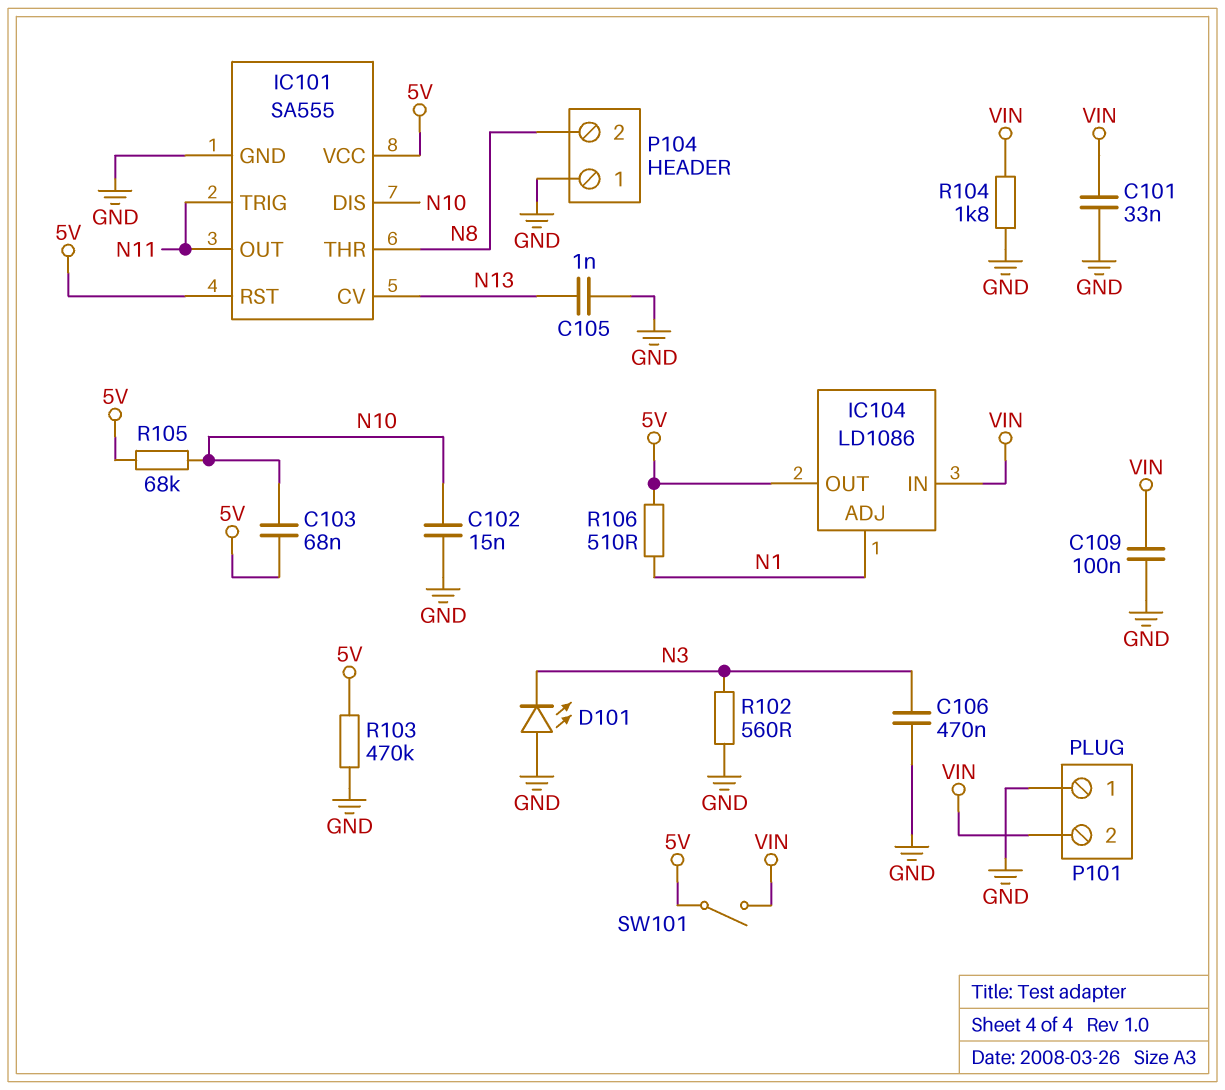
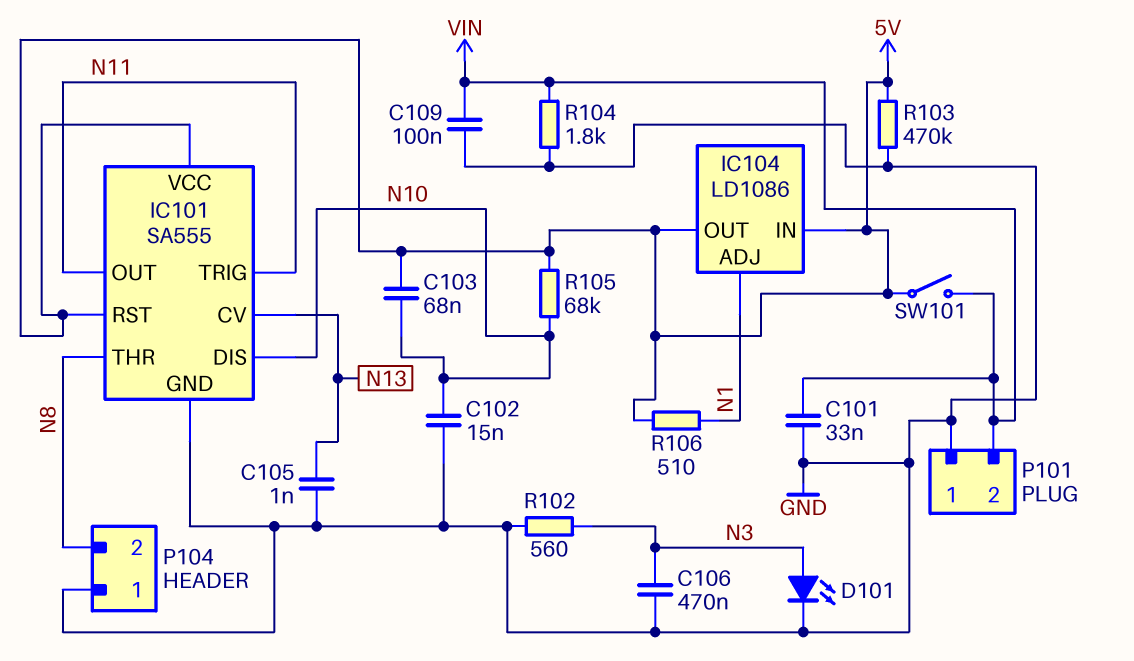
D101: LED (A GND, K N3) -> LED (A N3, K GND)
IC104 pin IN: VIN -> 5V

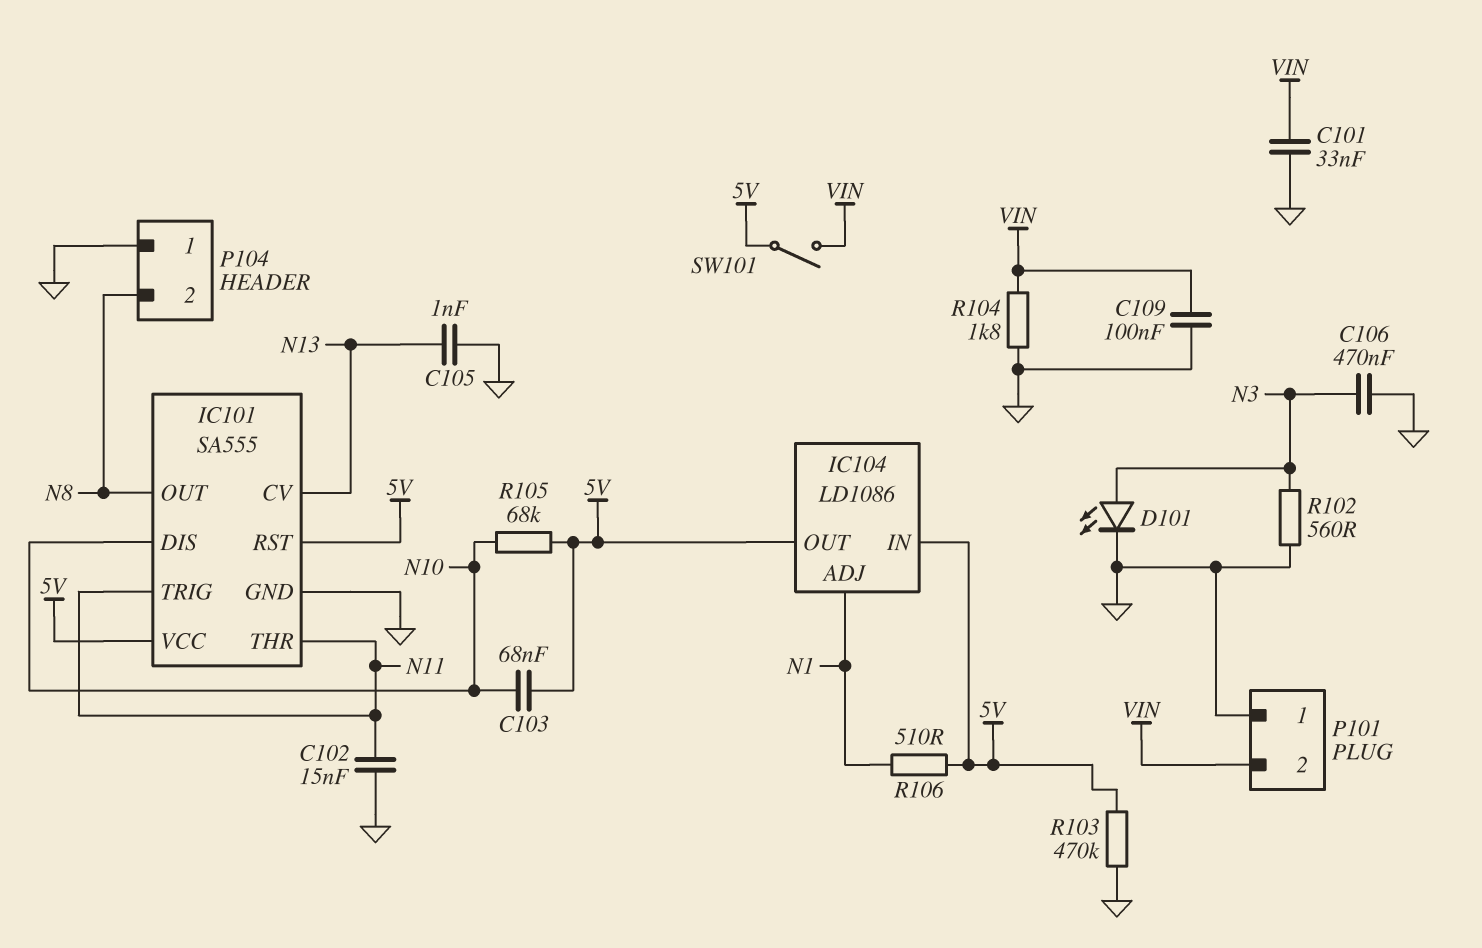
C102: 15nF (GND, N10) -> 15nF (GND, N11)
IC101 pin OUT: N11 -> N8
IC101 pin THR: N8 -> N11

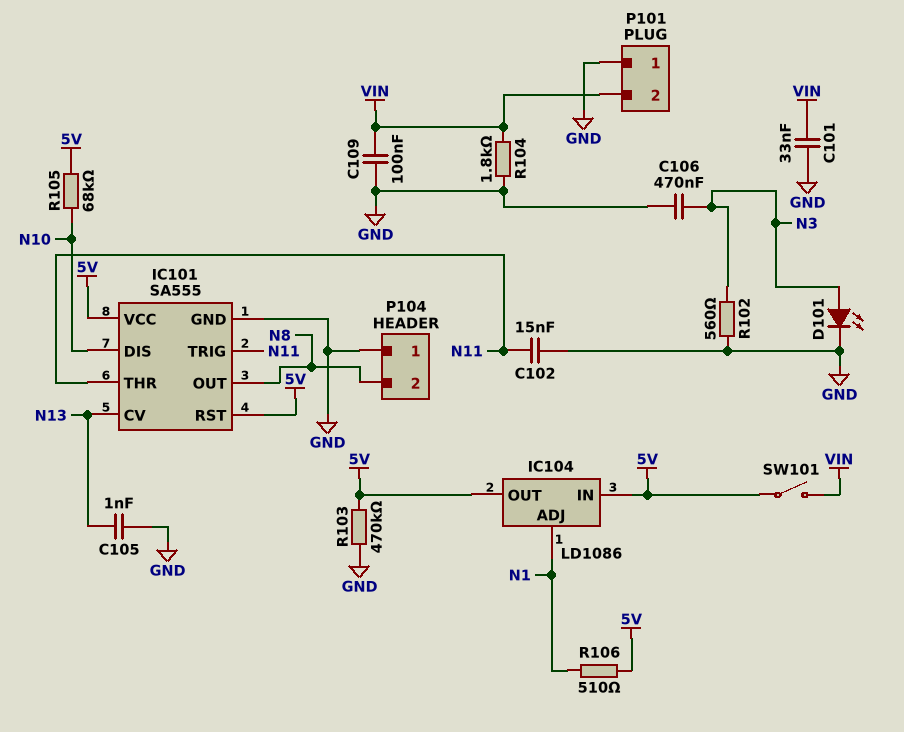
C103: 68nF (5V, N10) -> none

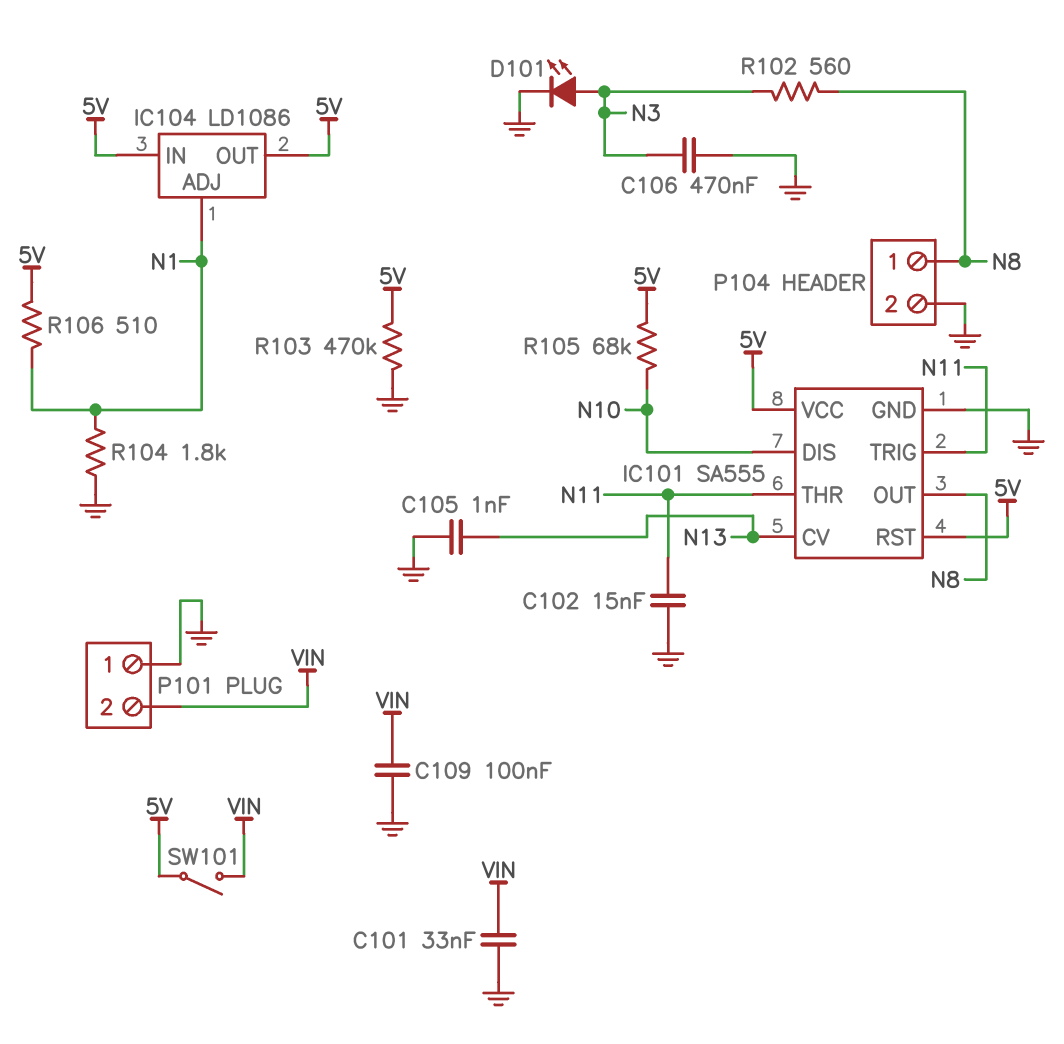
P104 pin 1: GND -> N8
P104 pin 2: N8 -> GND
R102: 560 (GND, N3) -> 560 (N3, N8)
R104: 1.8k (GND, VIN) -> 1.8k (GND, N1)

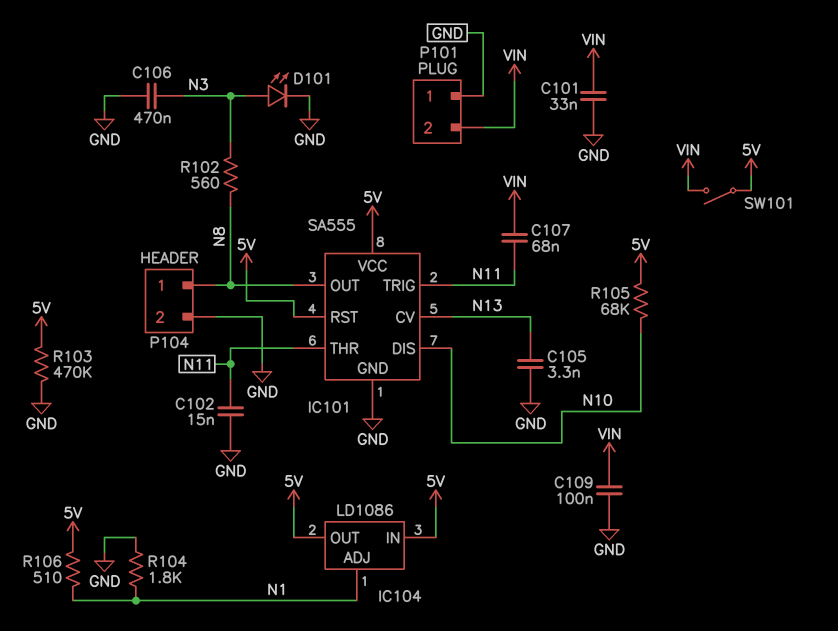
C105: 1nF (GND, N13) -> 3.3nF (GND, N13)
C107: none -> 68nF (N11, VIN)

